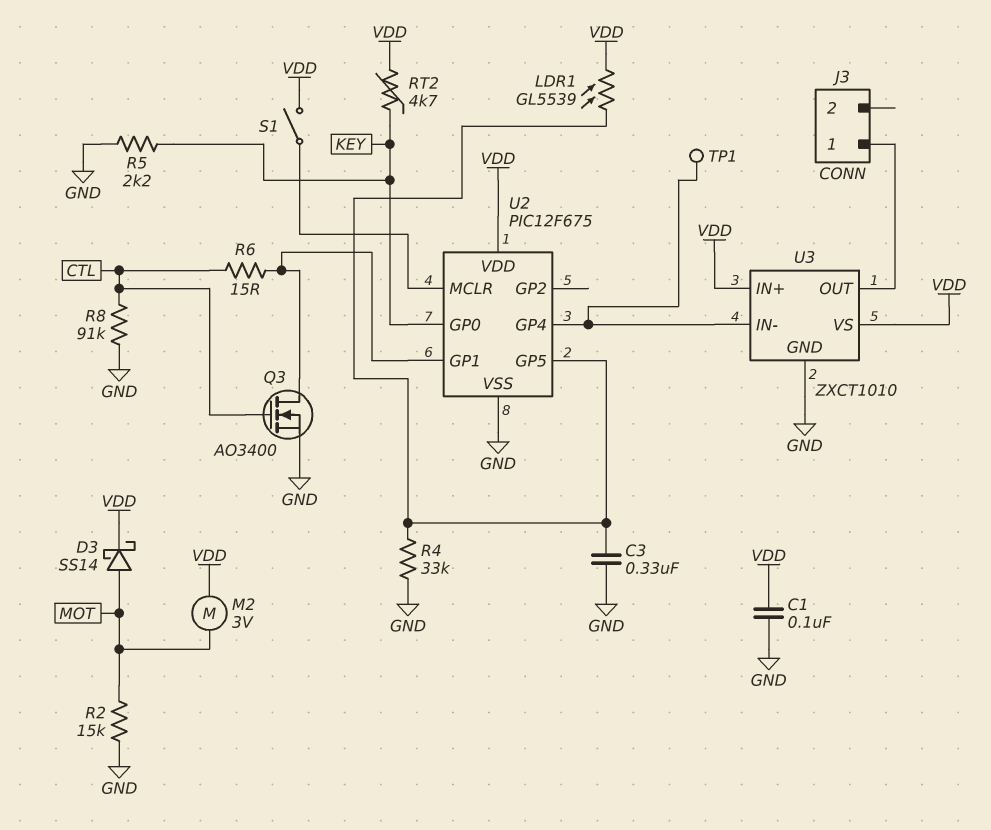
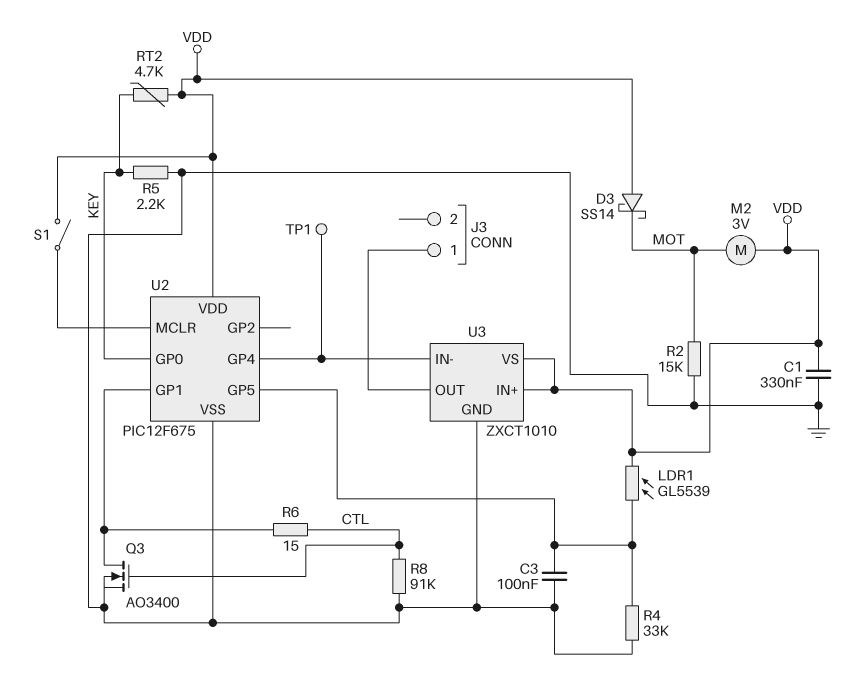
C1: 100nF (GND, VDD) -> 330nF (GND, VDD)
C3: 330nF (GND, U2/GP5) -> 100nF (GND, U2/GP5)
D3: schottky SS14 (A MOT, K VDD) -> schottky SS14 (A VDD, K MOT)

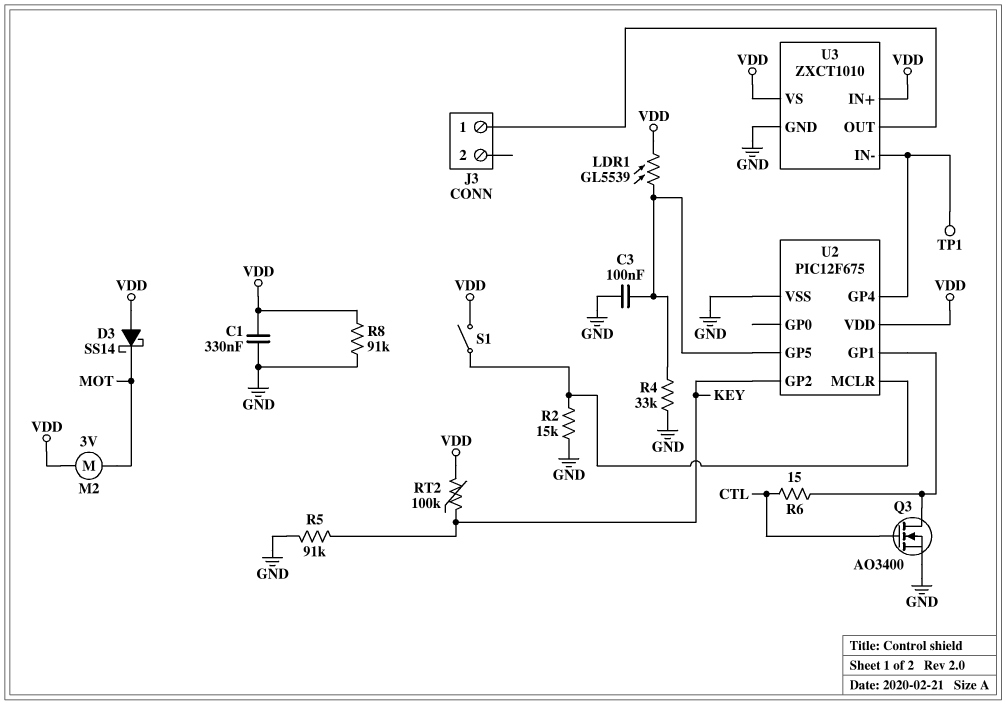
R2: 15k (GND, MOT) -> 15k (GND, U2/MCLR)
R5: 2.2k (GND, KEY) -> 91k (GND, KEY)
R8: 91k (CTL, GND) -> 91k (GND, VDD)
RT2: 4.7k (KEY, VDD) -> 100k (KEY, VDD)
U2 pin GP0: KEY -> none
U2 pin GP2: none -> KEY

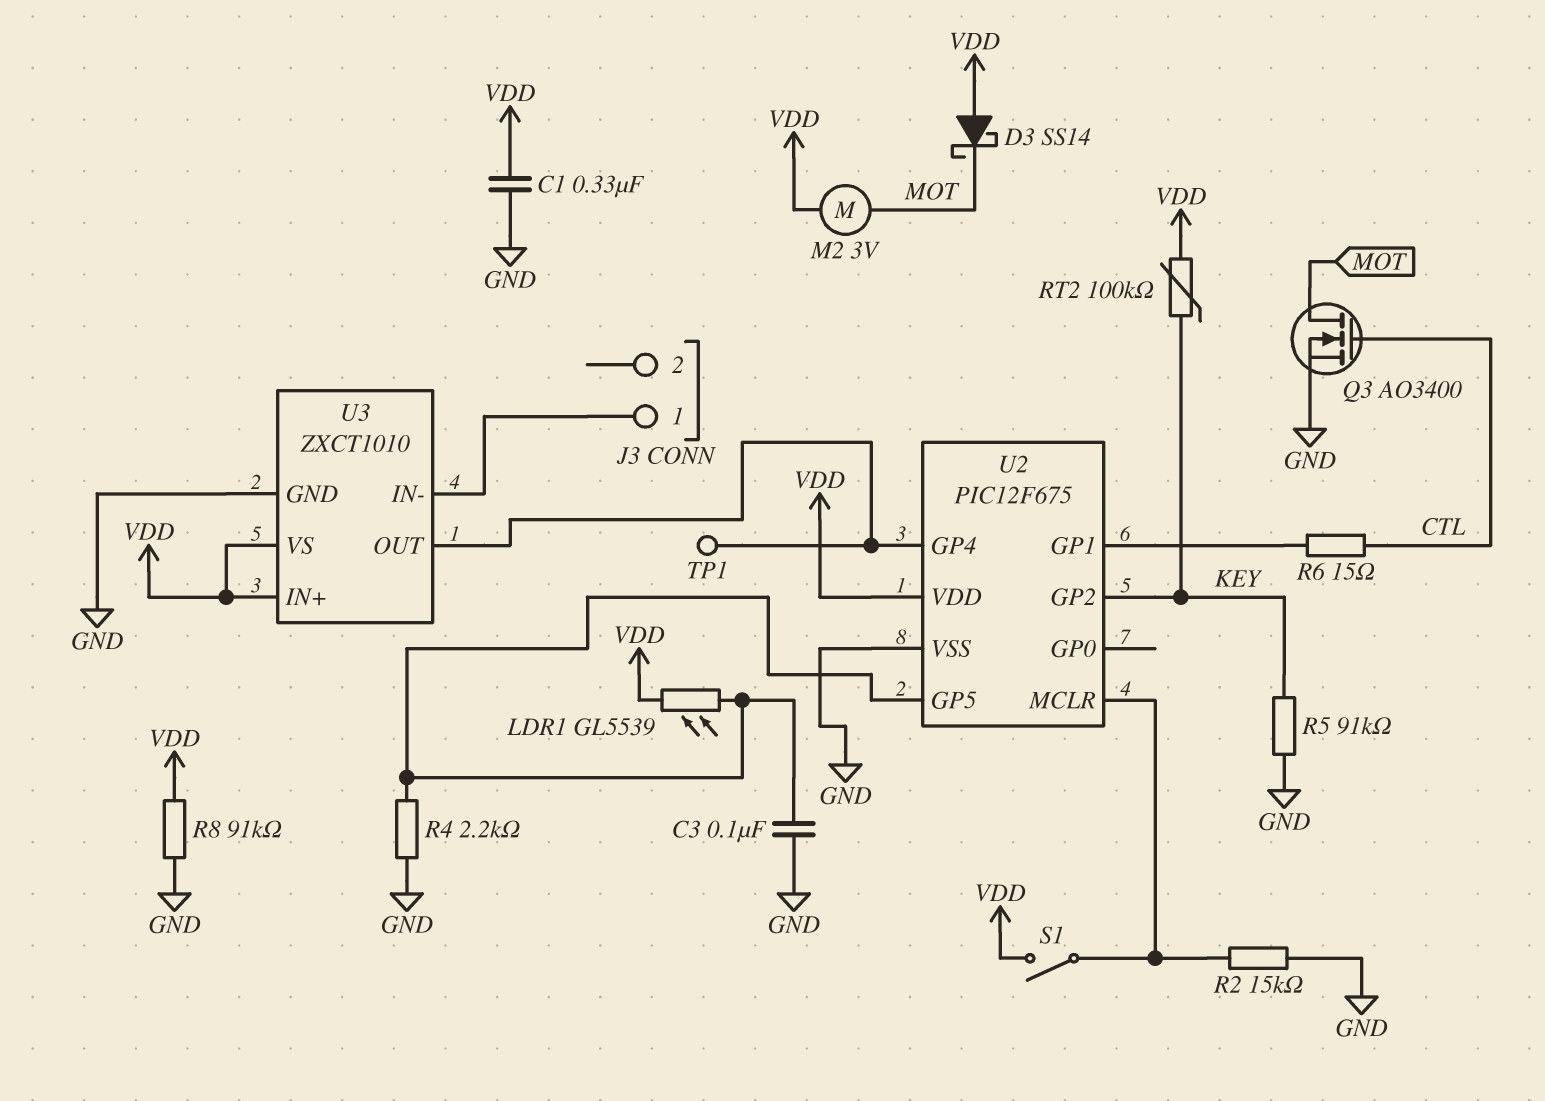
Q3: NMOS AO3400 (G CTL, D U2/GP1, S GND) -> NMOS AO3400 (G CTL, D MOT, S GND)
R4: 33k (GND, U2/GP5) -> 2.2k (GND, U2/GP5)
U3 pin IN-: U2/GP4 -> J3/1
U3 pin OUT: J3/1 -> U2/GP4

